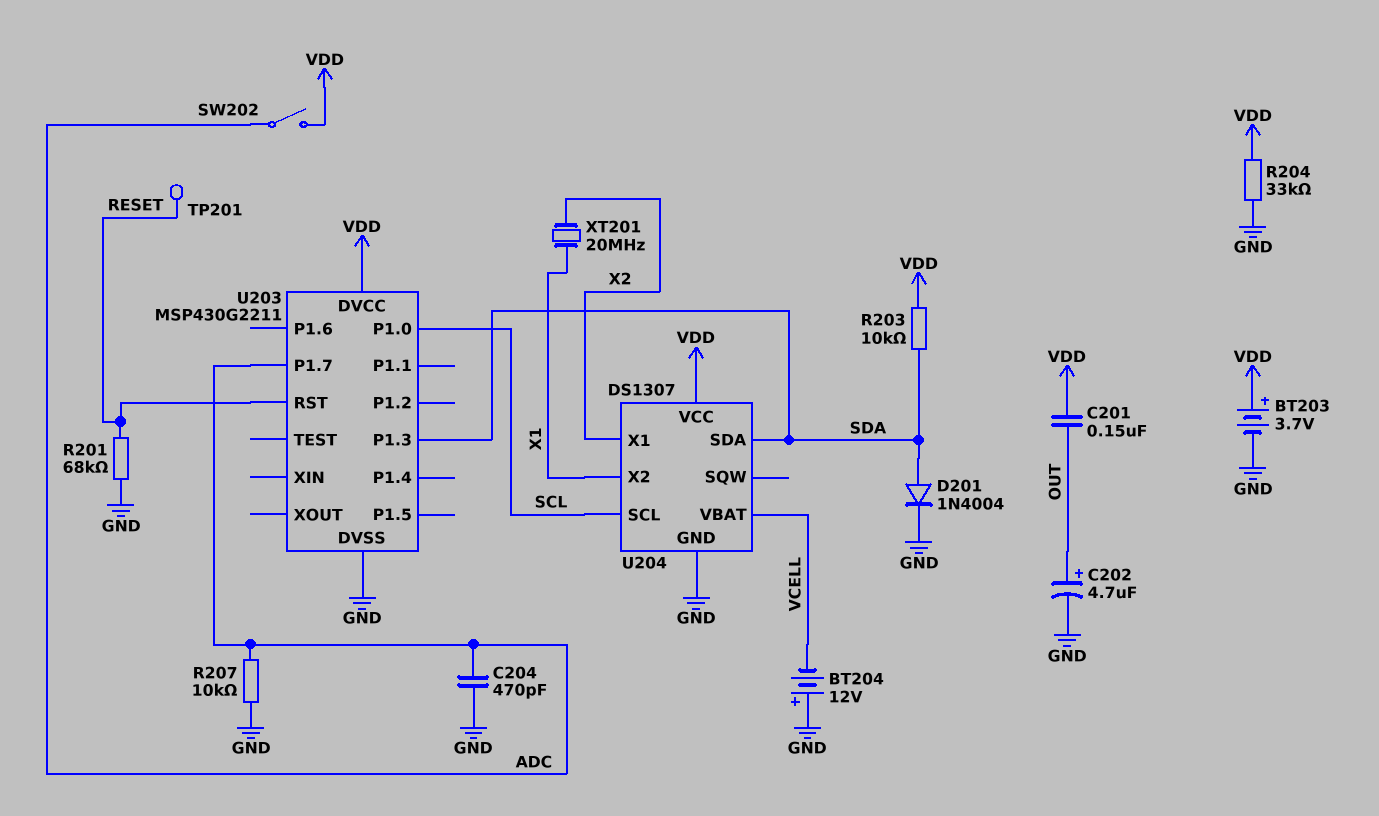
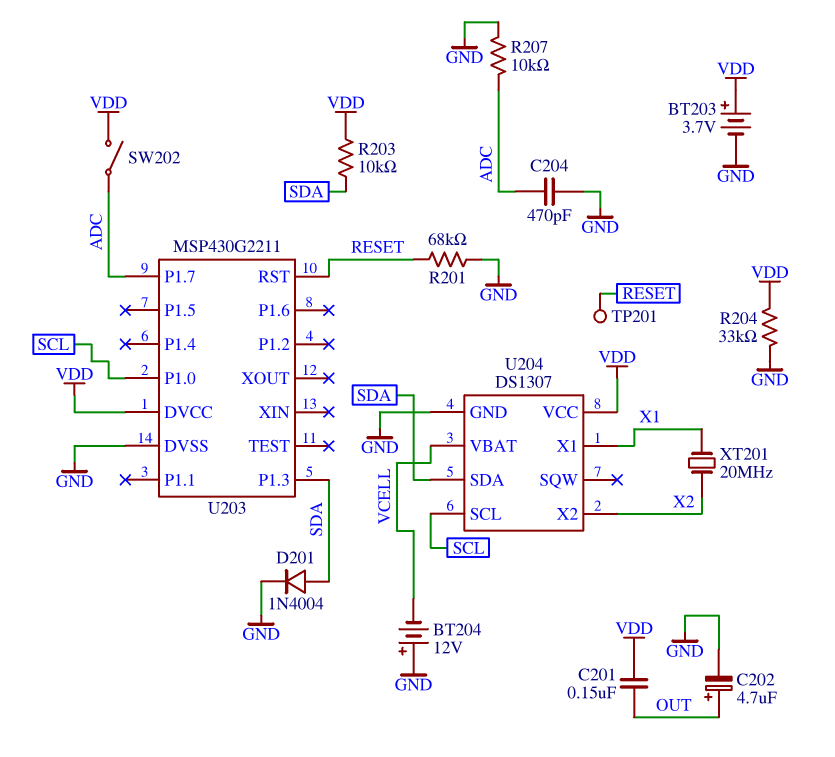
U204 pin X1: X2 -> X1
U204 pin X2: X1 -> X2

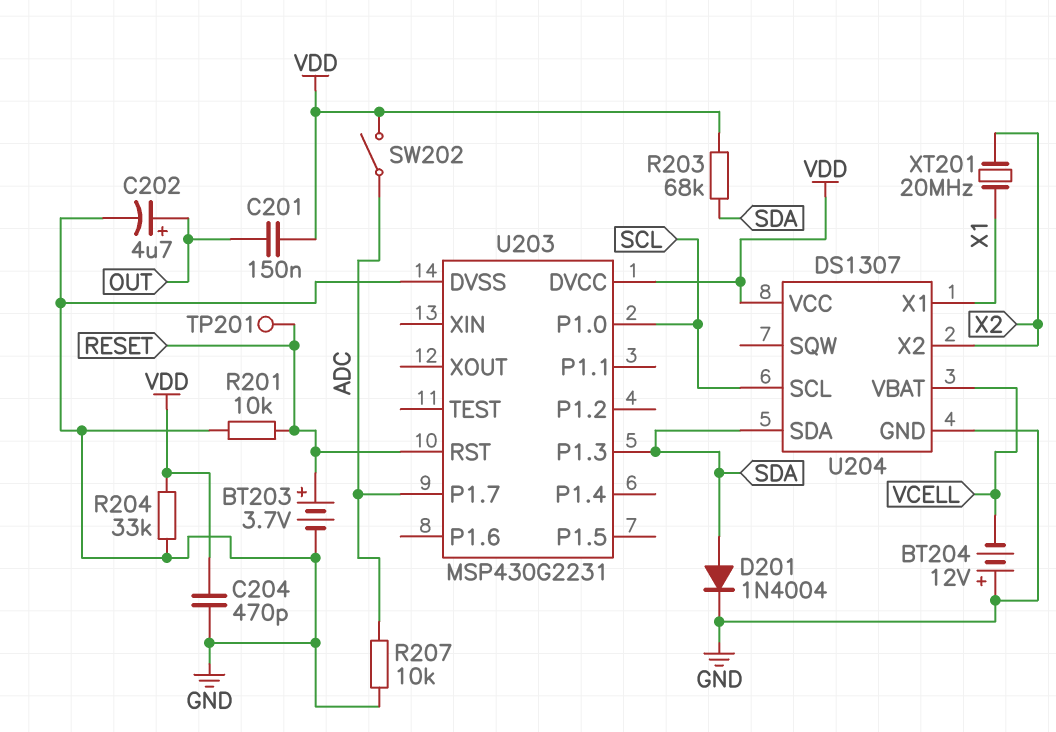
BT203: 3.7V (plus VDD, minus GND) -> 3.7V (plus RESET, minus GND)
C204: 470pF (ADC, GND) -> 470pF (GND, VDD)
R201: 68k (GND, RESET) -> 10k (GND, RESET)
R203: 10k (SDA, VDD) -> 68k (SDA, VDD)
U203: MSP430G2211 -> MSP430G2231

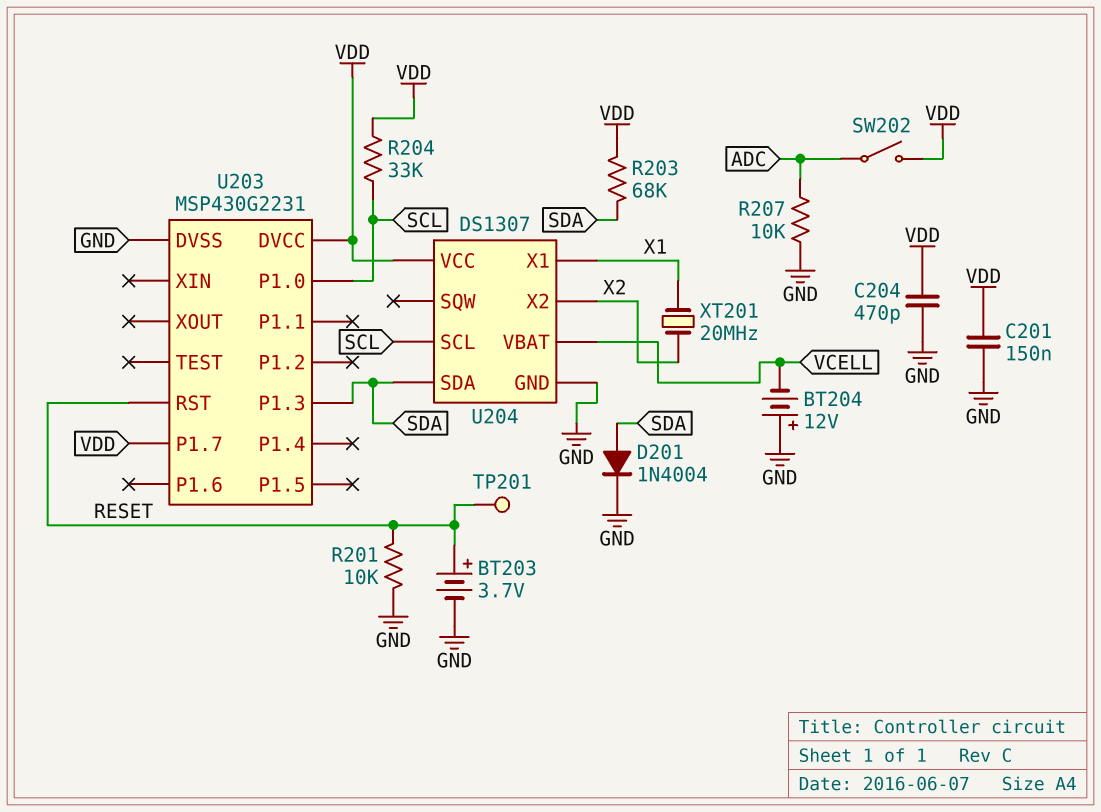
C201: 150nF (OUT, VDD) -> 150nF (GND, VDD)
C202: 4.7uF (plus OUT, minus GND) -> none
R204: 33k (GND, VDD) -> 33k (SCL, VDD)
U203 pin P1.7: ADC -> VDD

